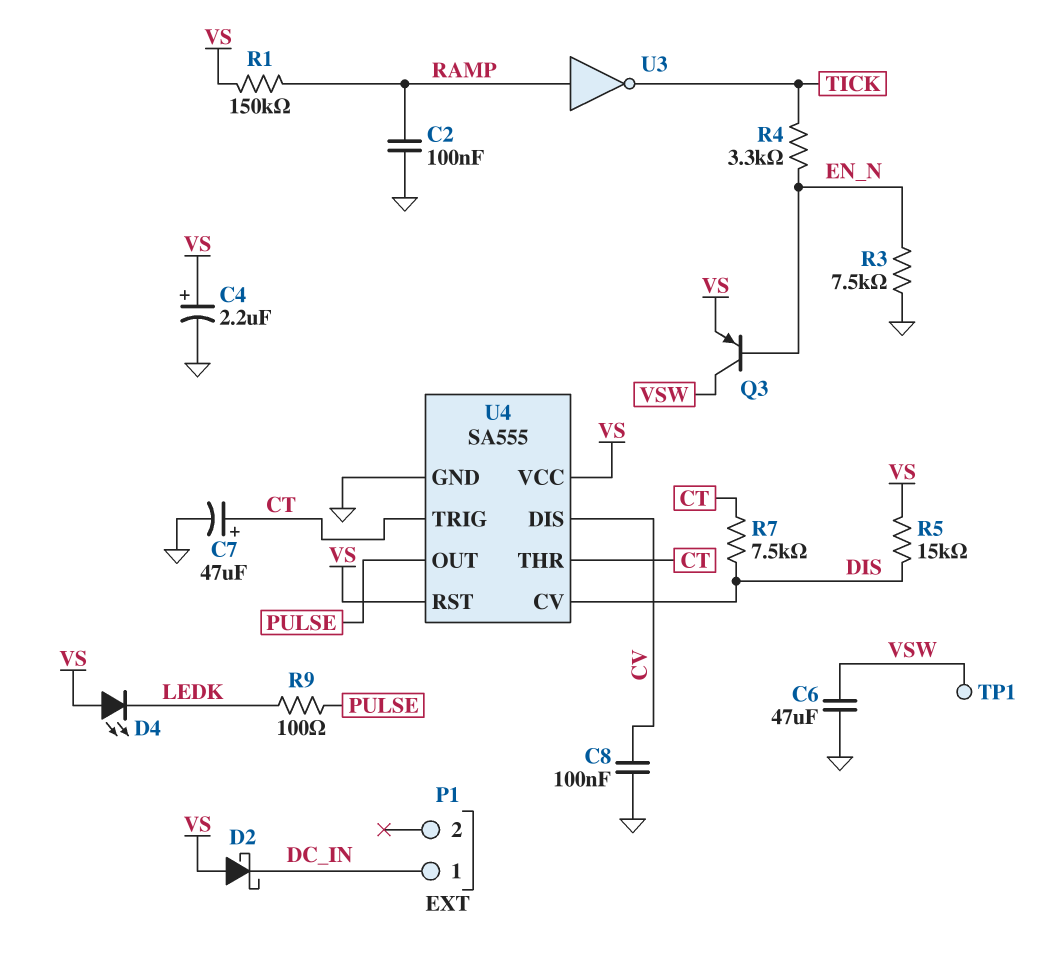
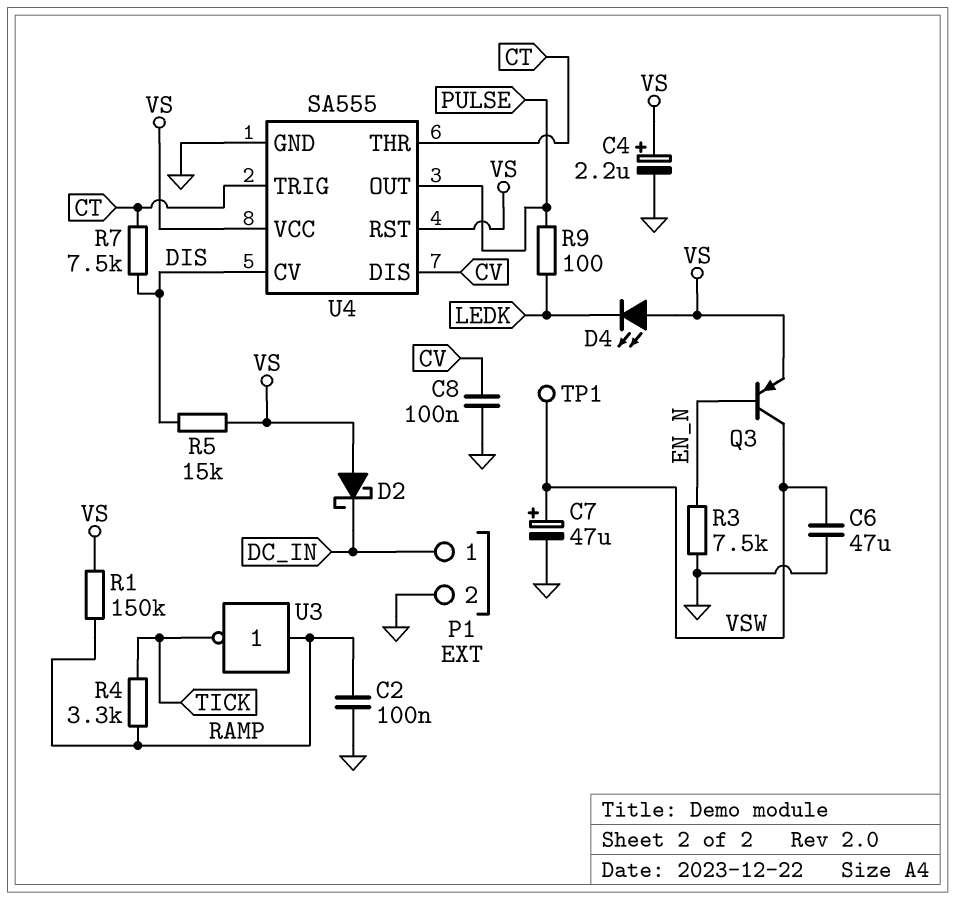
C7: 47uF (plus CT, minus GND) -> 47uF (plus VSW, minus GND)
P1 pin 2: none -> GND
R4: 3.3k (EN_N, TICK) -> 3.3k (RAMP, TICK)

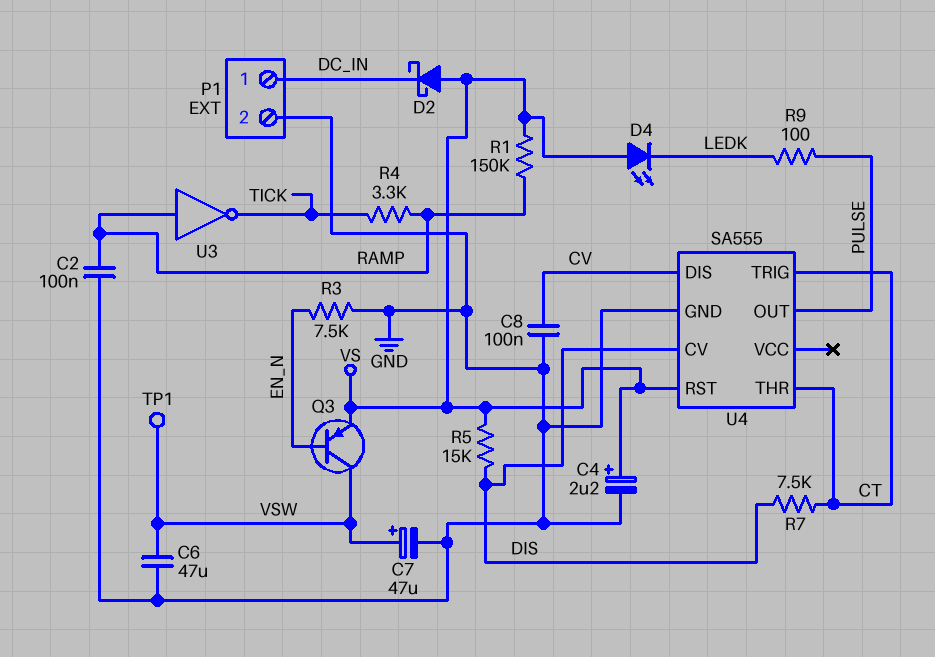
U4 pin VCC: VS -> none

